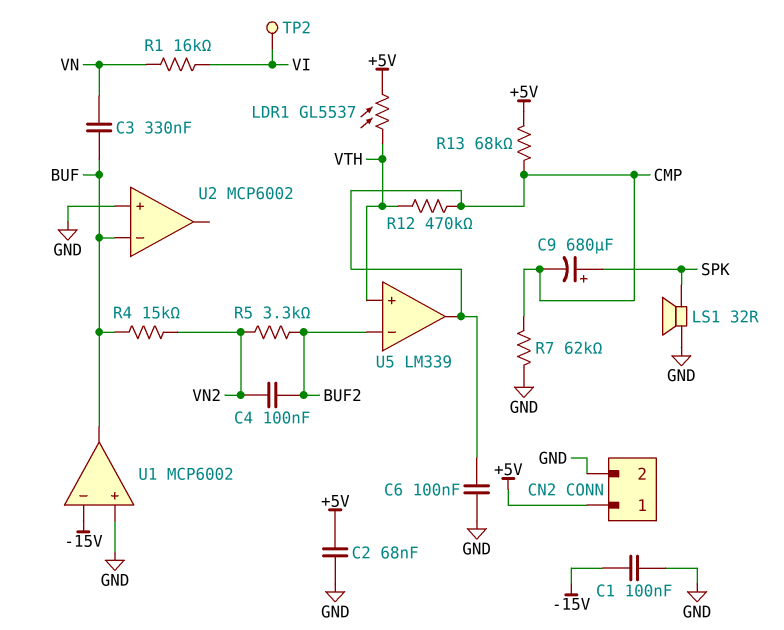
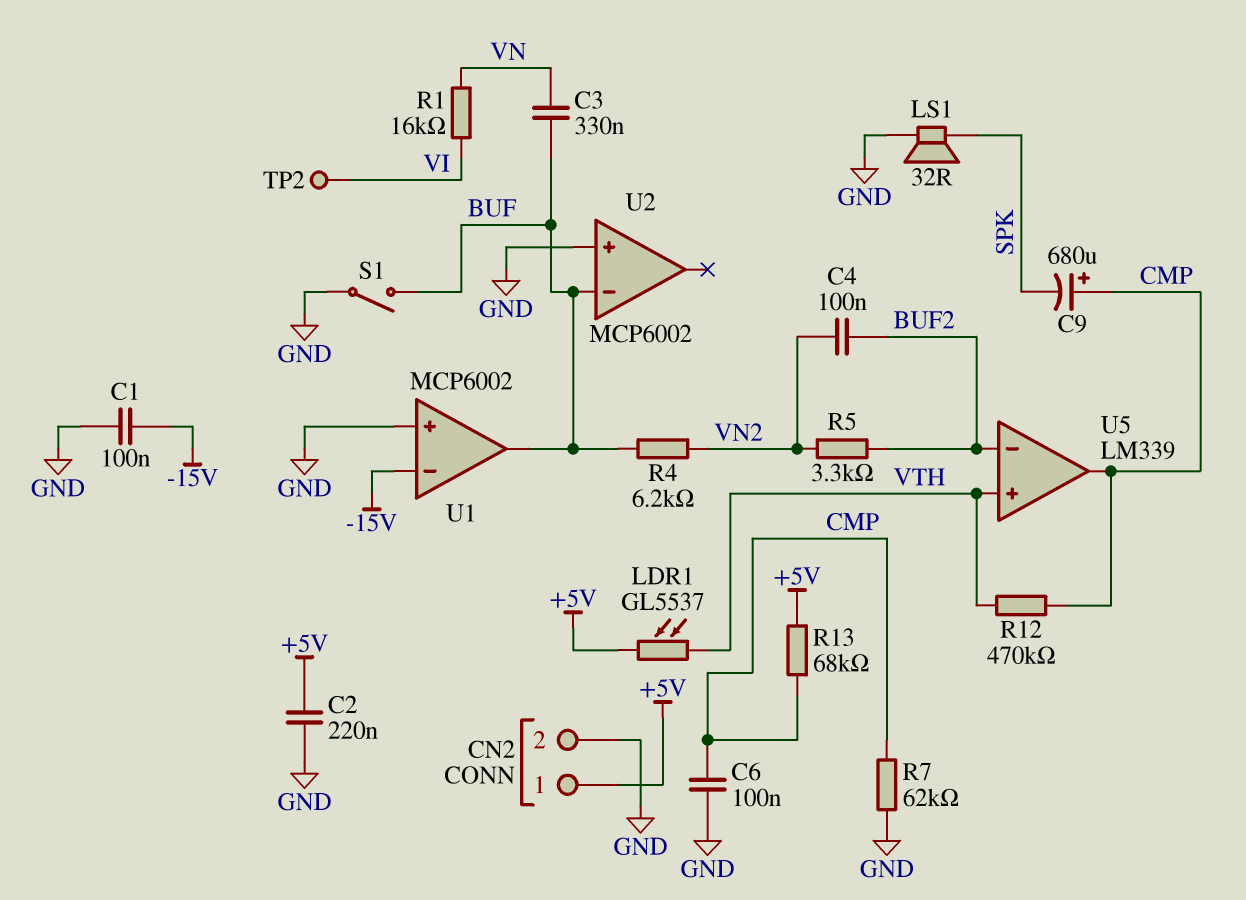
C2: 68nF (+5V, GND) -> 220nF (+5V, GND)
C9: 680uF (plus SPK, minus CMP) -> 680uF (plus CMP, minus SPK)
R4: 15k (BUF, VN2) -> 6.2k (BUF, VN2)
S1: none -> switch (BUF, GND)

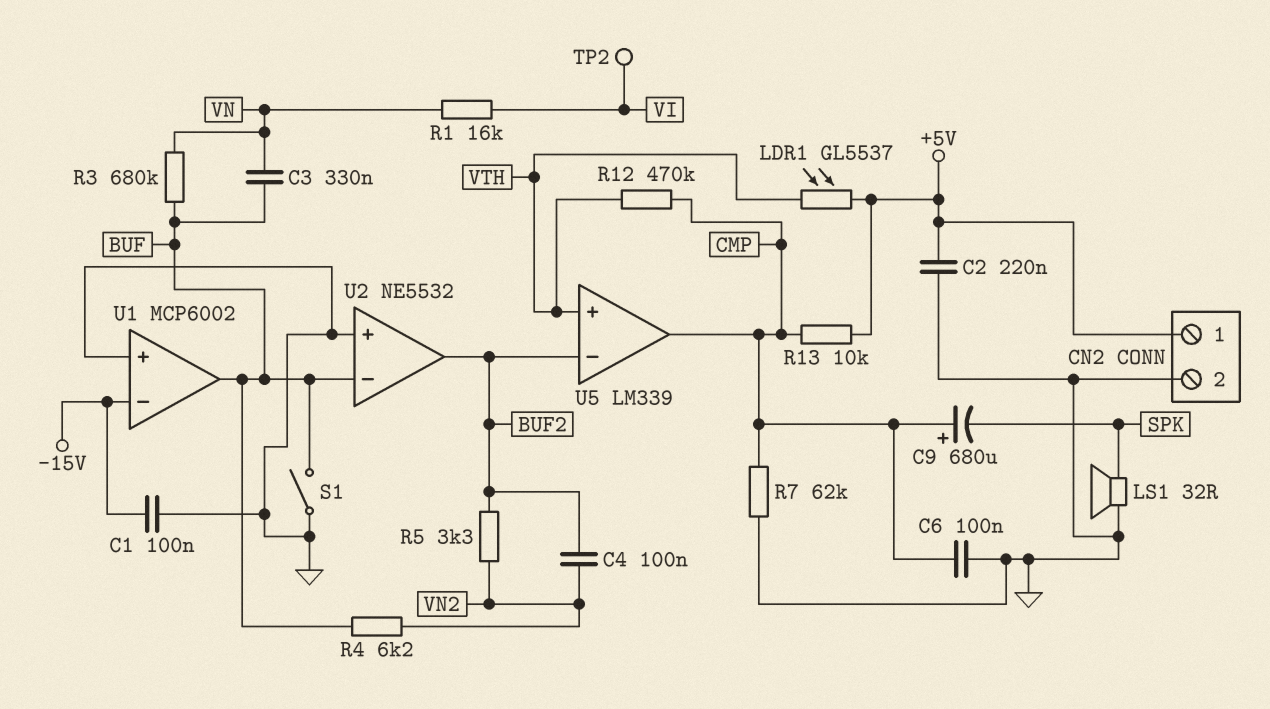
R3: none -> 680k (BUF, VN)
R13: 68k (+5V, CMP) -> 10k (+5V, CMP)
U2: MCP6002 -> NE5532
U2 pin out: none -> BUF2

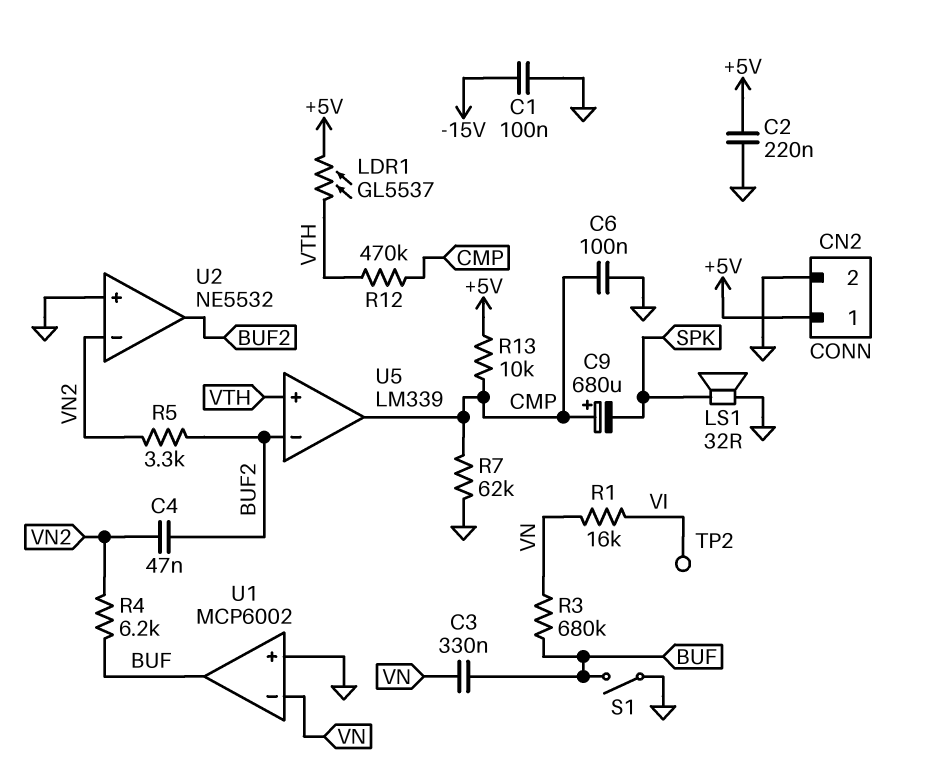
C4: 100nF (BUF2, VN2) -> 47nF (BUF2, VN2)
U1 pin in-: -15V -> VN
U2 pin in-: BUF -> VN2

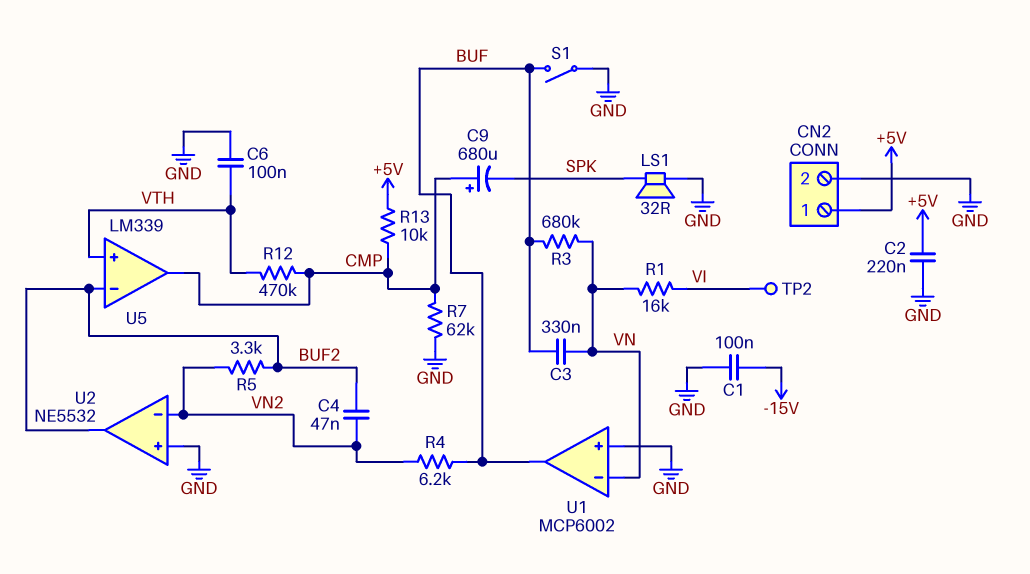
C6: 100nF (CMP, GND) -> 100nF (GND, VTH)
LDR1: GL5537 (+5V, VTH) -> none

